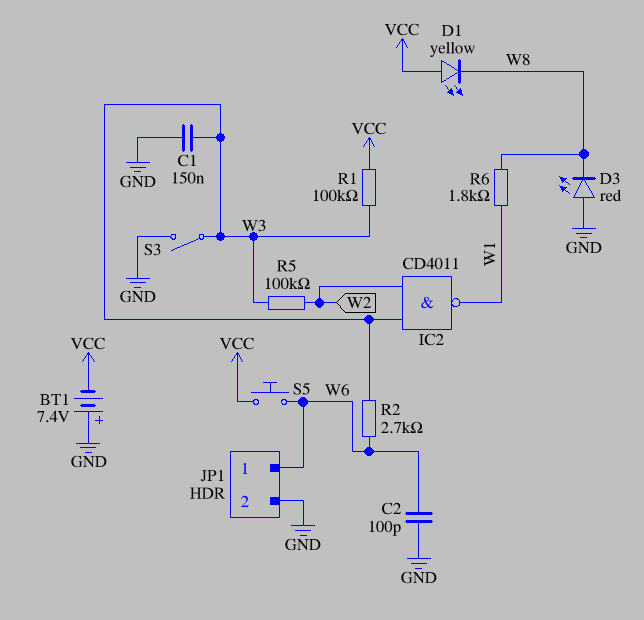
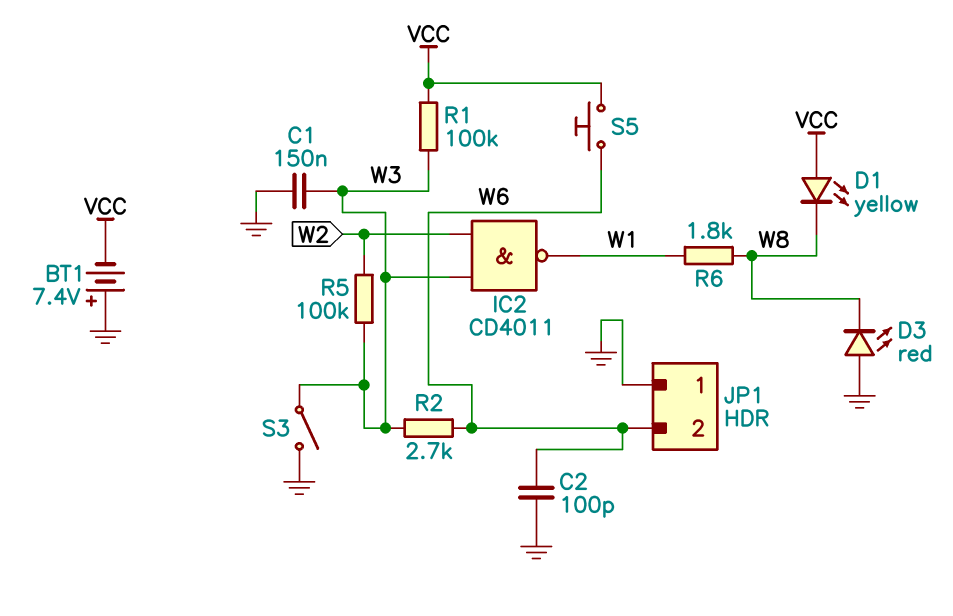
JP1 pin 1: W6 -> GND
JP1 pin 2: GND -> W6

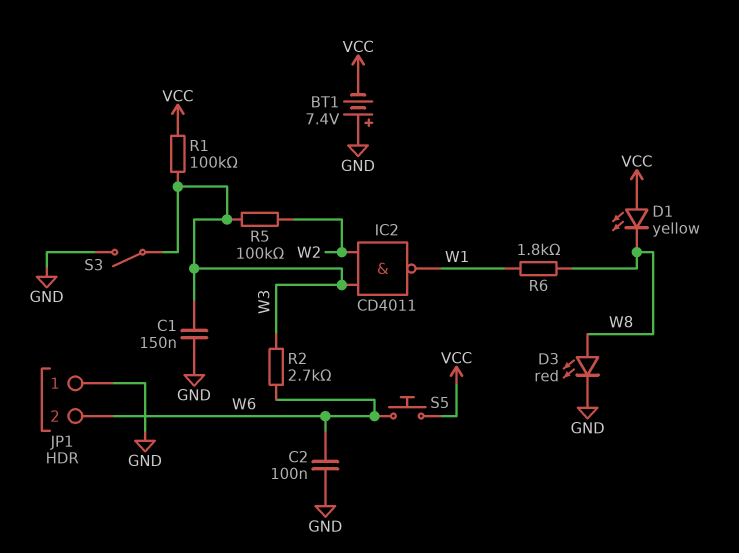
C2: 100pF (GND, W6) -> 100nF (GND, W6)
D3: LED red (A GND, K W8) -> LED red (A W8, K GND)

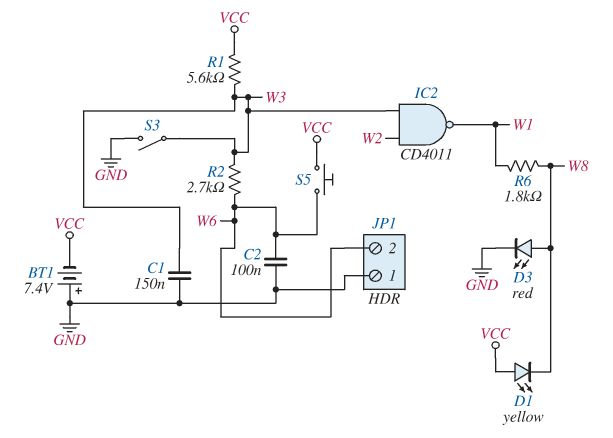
R1: 100k (VCC, W3) -> 5.6k (VCC, W3)
R5: 100k (W2, W3) -> none

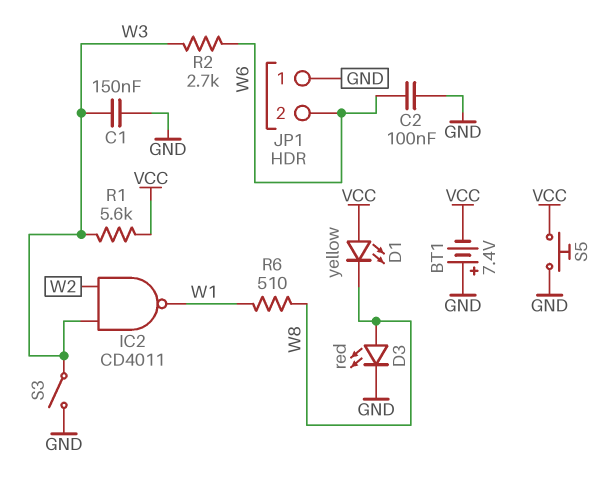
R6: 1.8k (W1, W8) -> 510 (W1, W8)
S5: button (VCC, W6) -> button (GND, VCC)

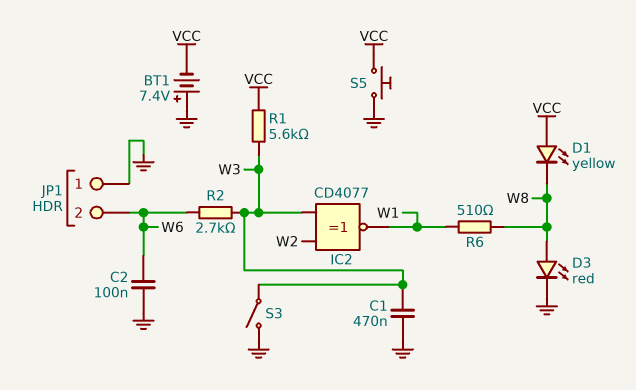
C1: 150nF (GND, W3) -> 470nF (GND, W3)
IC2: NAND CD4011 (in W2, in W3, out W1) -> XNOR CD4077 (in W2, in W3, out W1)

